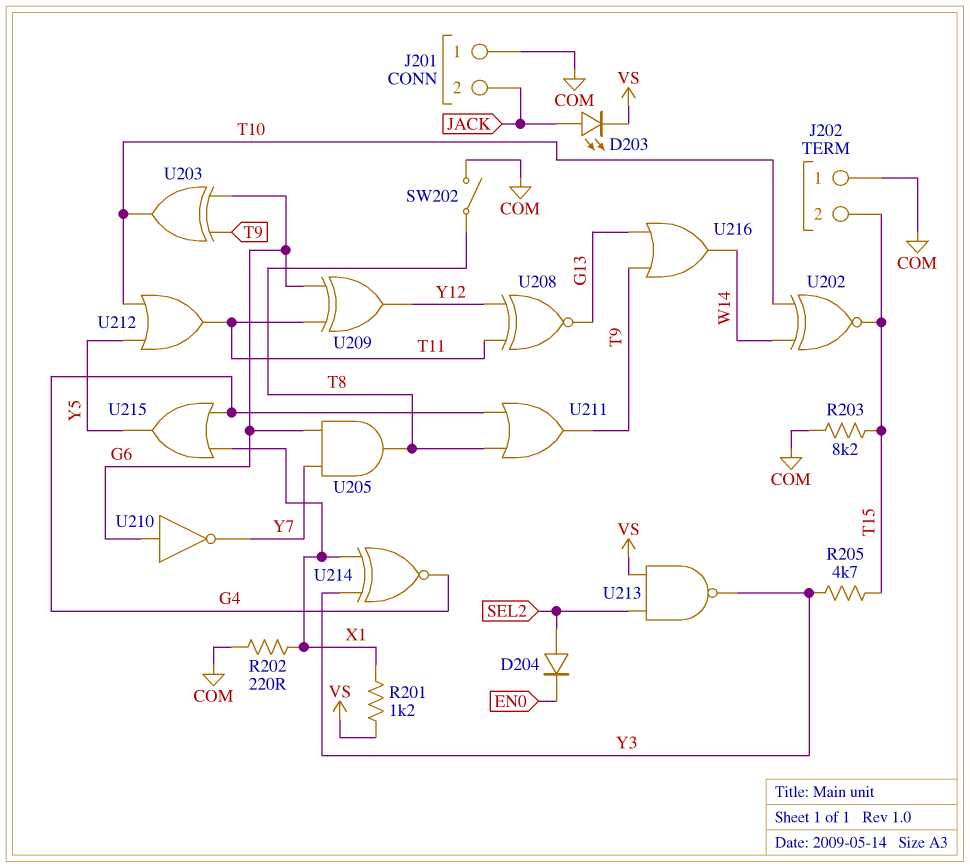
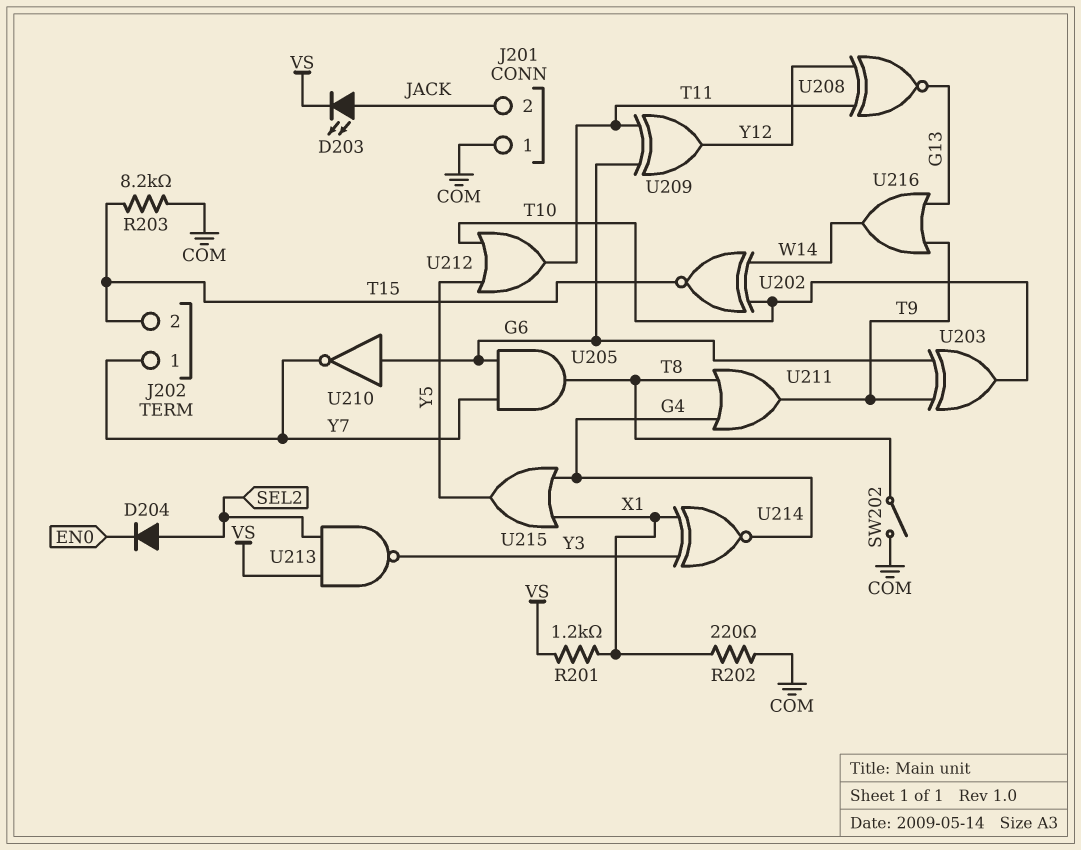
J202 pin 1: COM -> Y7
R205: 4.7k (T15, Y3) -> none

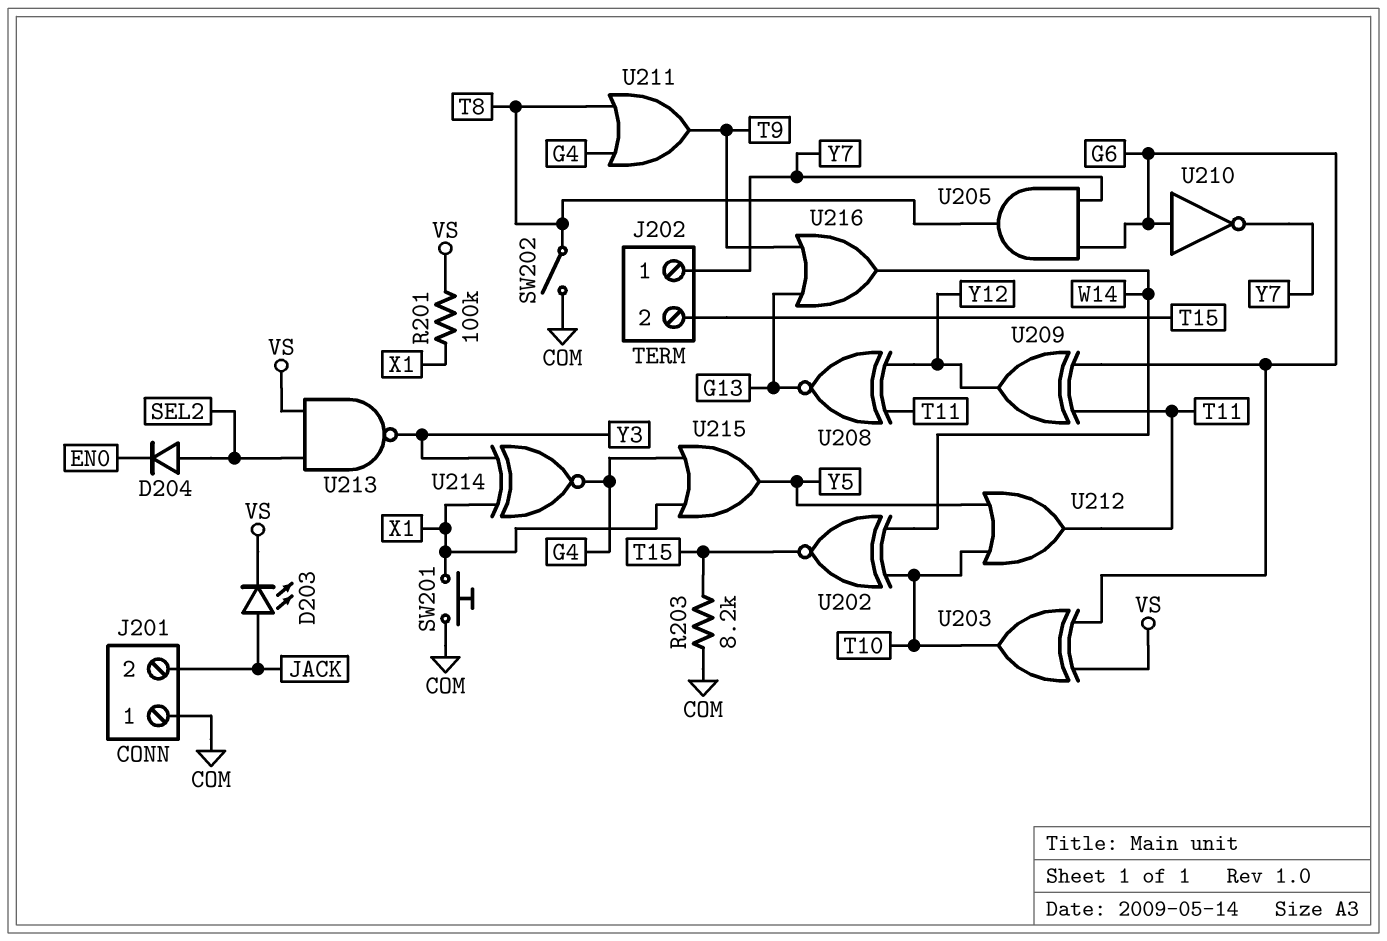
R201: 1.2k (VS, X1) -> 100k (VS, X1)
R202: 220 (COM, X1) -> none
SW201: none -> button (COM, X1)
U203: XOR (in G6, in T9, out T10) -> XOR (in G6, in VS, out T10)

